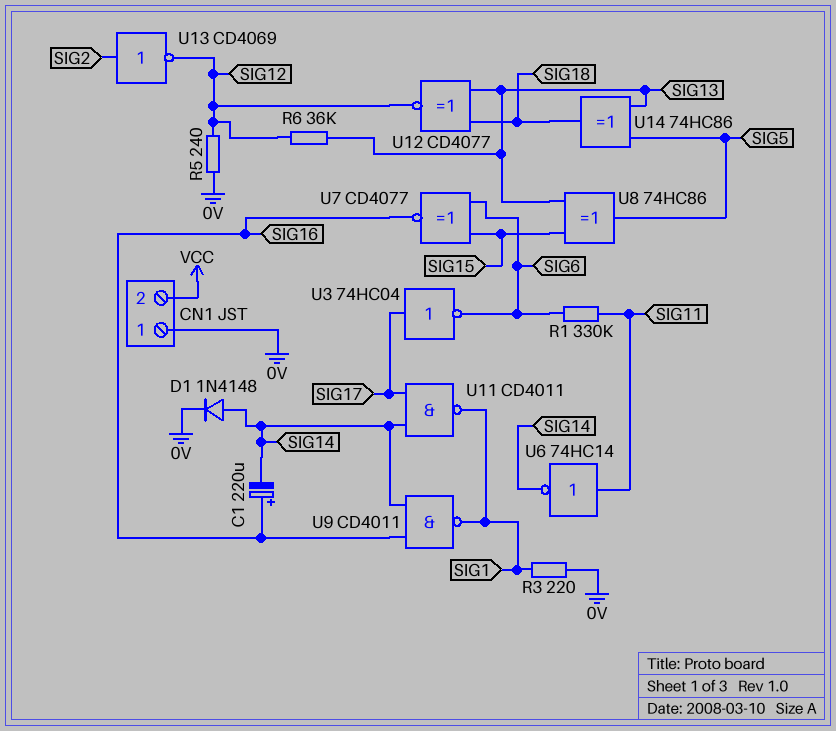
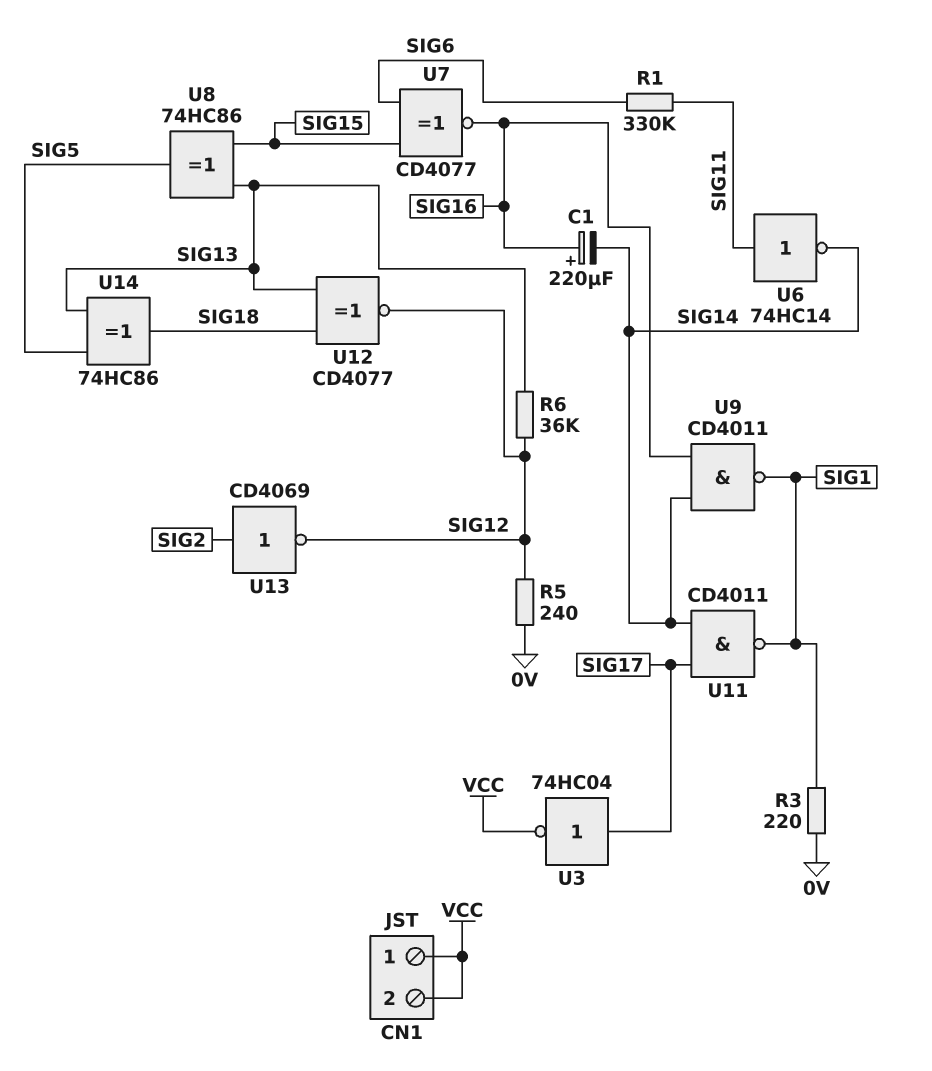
CN1 pin 1: 0V -> VCC
D1: diode 1N4148 (A SIG14, K 0V) -> none
U3: NOT 74HC04 (in SIG17, out SIG6) -> NOT 74HC04 (in SIG17, out VCC)

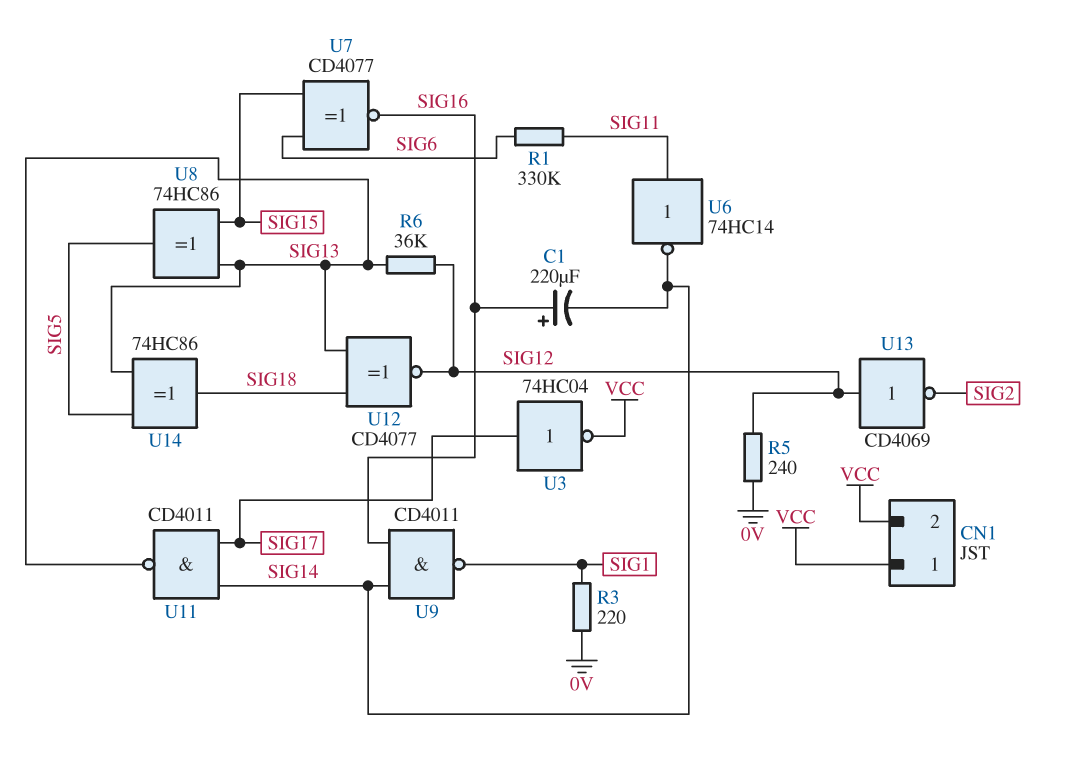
U11: NAND CD4011 (in SIG14, in SIG17, out SIG1) -> NAND CD4011 (in SIG14, in SIG17, out SIG13)
U13: NOT CD4069 (in SIG2, out SIG12) -> NOT CD4069 (in SIG12, out SIG2)

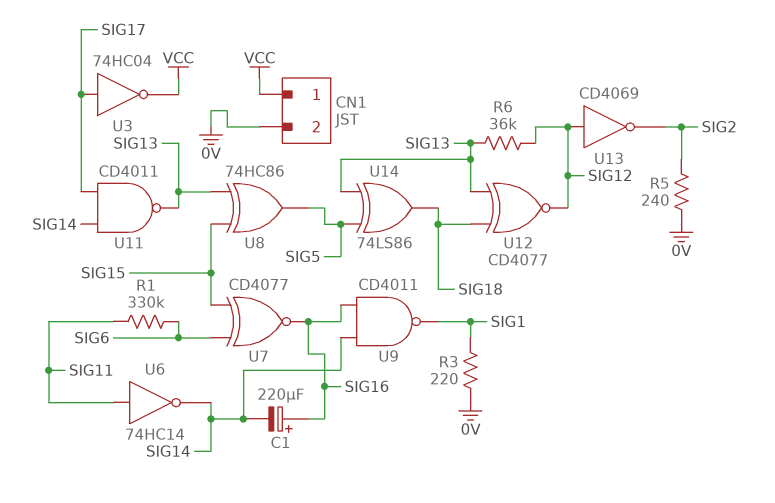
CN1 pin 2: VCC -> 0V
R5: 240 (0V, SIG12) -> 240 (0V, SIG2)
U14: XOR 74HC86 (in SIG5, in SIG13, out SIG18) -> XOR 74LS86 (in SIG5, in SIG13, out SIG18)

